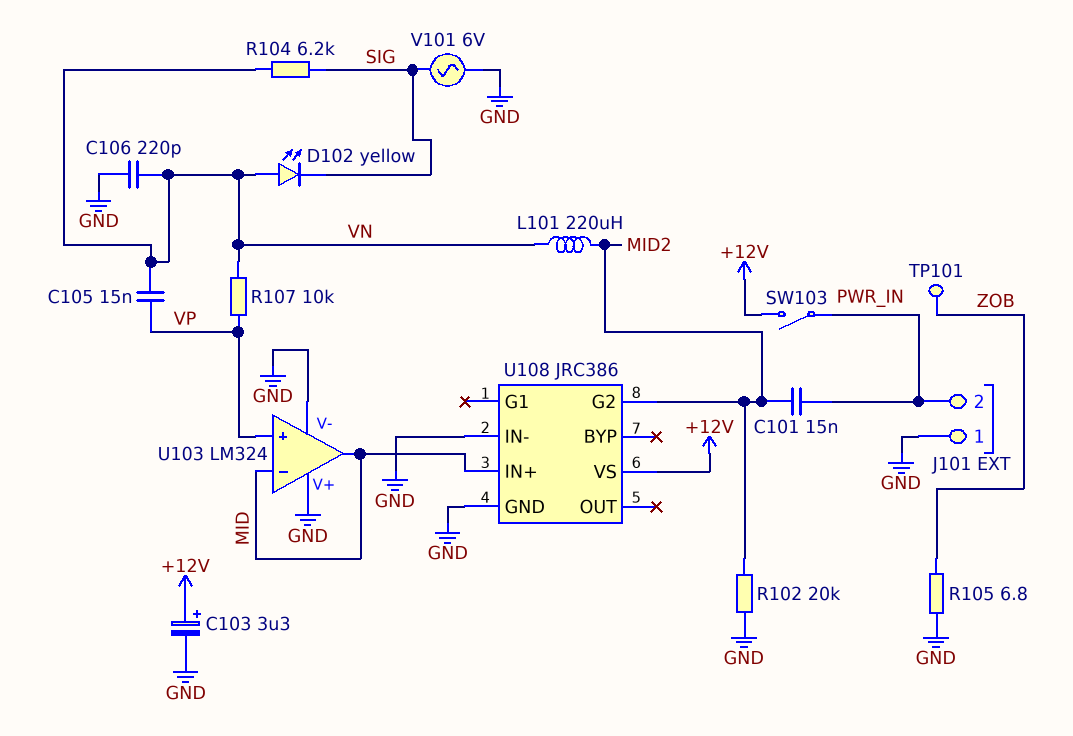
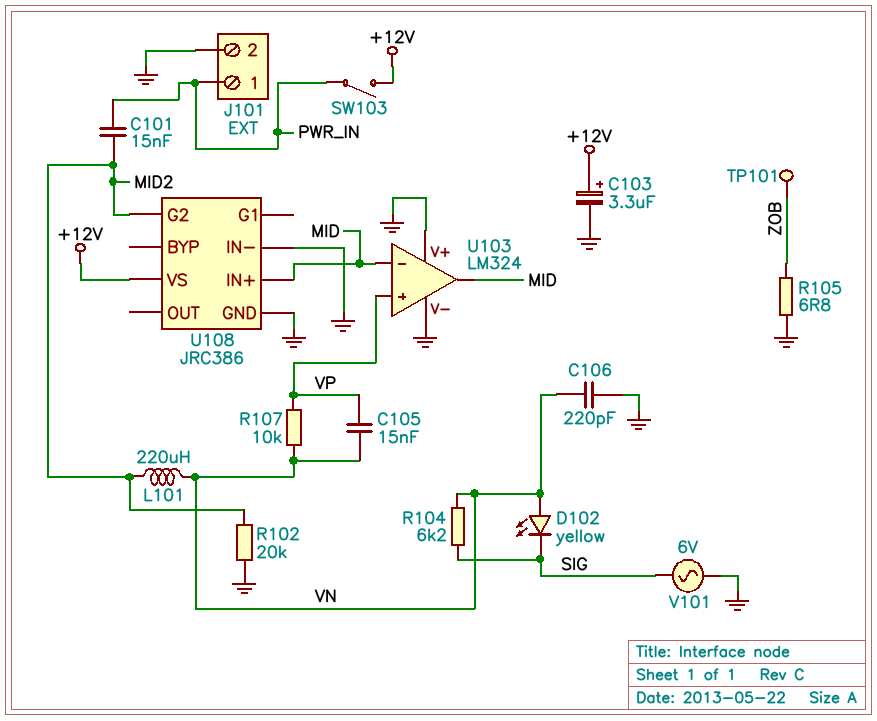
J101 pin 1: GND -> PWR_IN
J101 pin 2: PWR_IN -> GND

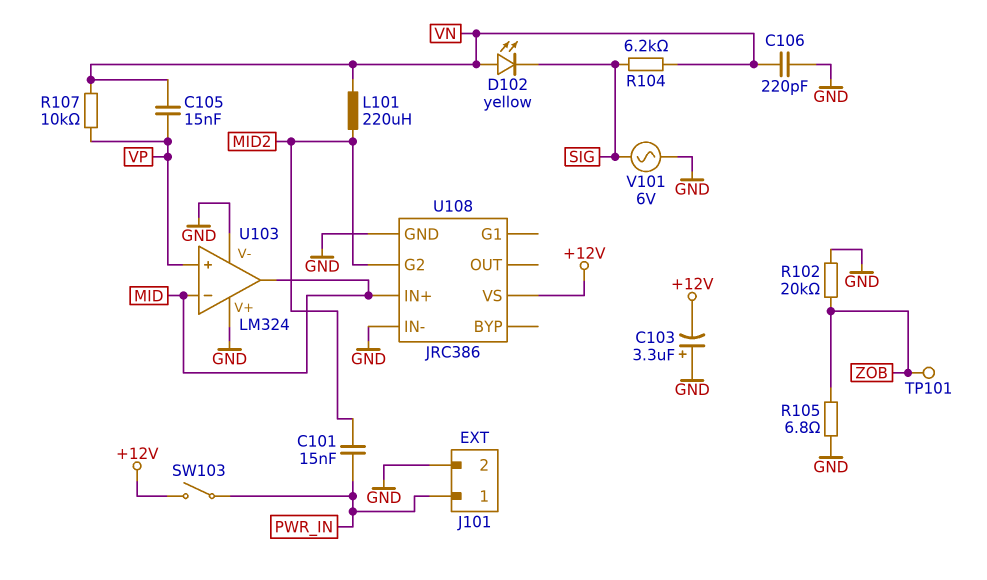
C103: 3.3uF (plus +12V, minus GND) -> 3.3uF (plus GND, minus +12V)
R102: 20k (GND, MID2) -> 20k (GND, ZOB)

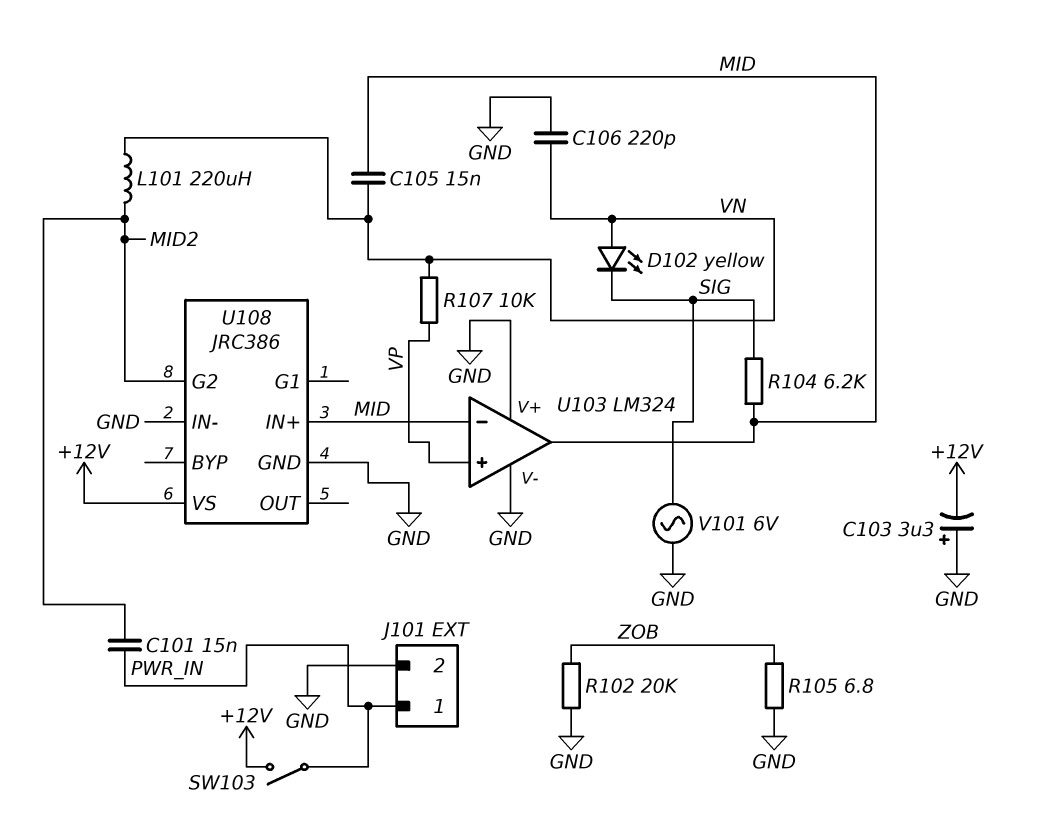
C105: 15nF (VN, VP) -> 15nF (MID, VN)
R104: 6.2k (SIG, VN) -> 6.2k (MID, SIG)
TP101: test point (ZOB) -> none

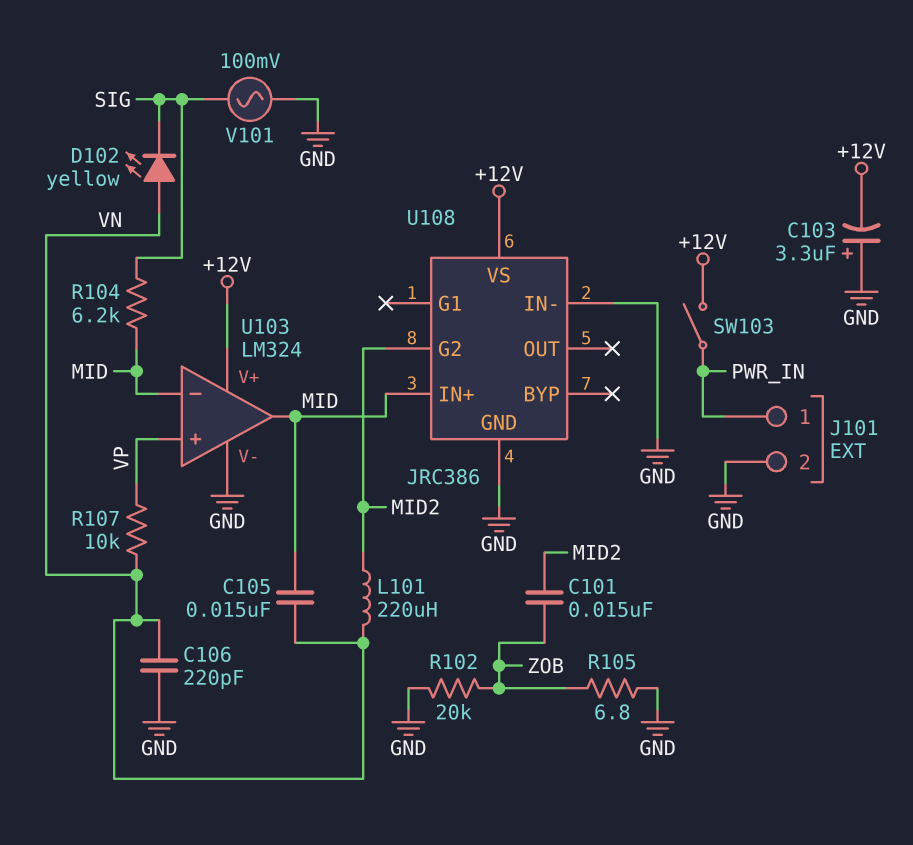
C101: 15nF (MID2, PWR_IN) -> 15nF (MID2, ZOB)
U103 pin V+: GND -> +12V
V101: AC 6V (GND, SIG) -> AC 100mV (GND, SIG)

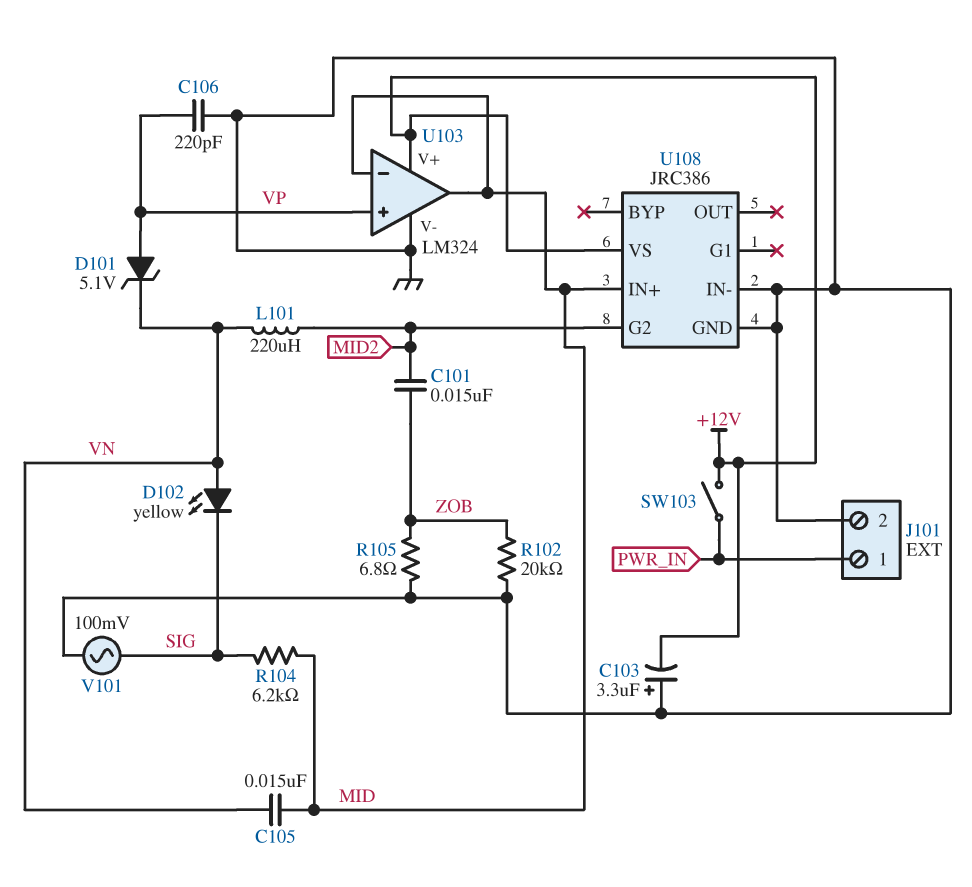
C106: 220pF (GND, VN) -> 220pF (GND, VP)
D101: none -> zener 5.1V (A VP, K VN)
R107: 10k (VN, VP) -> none

